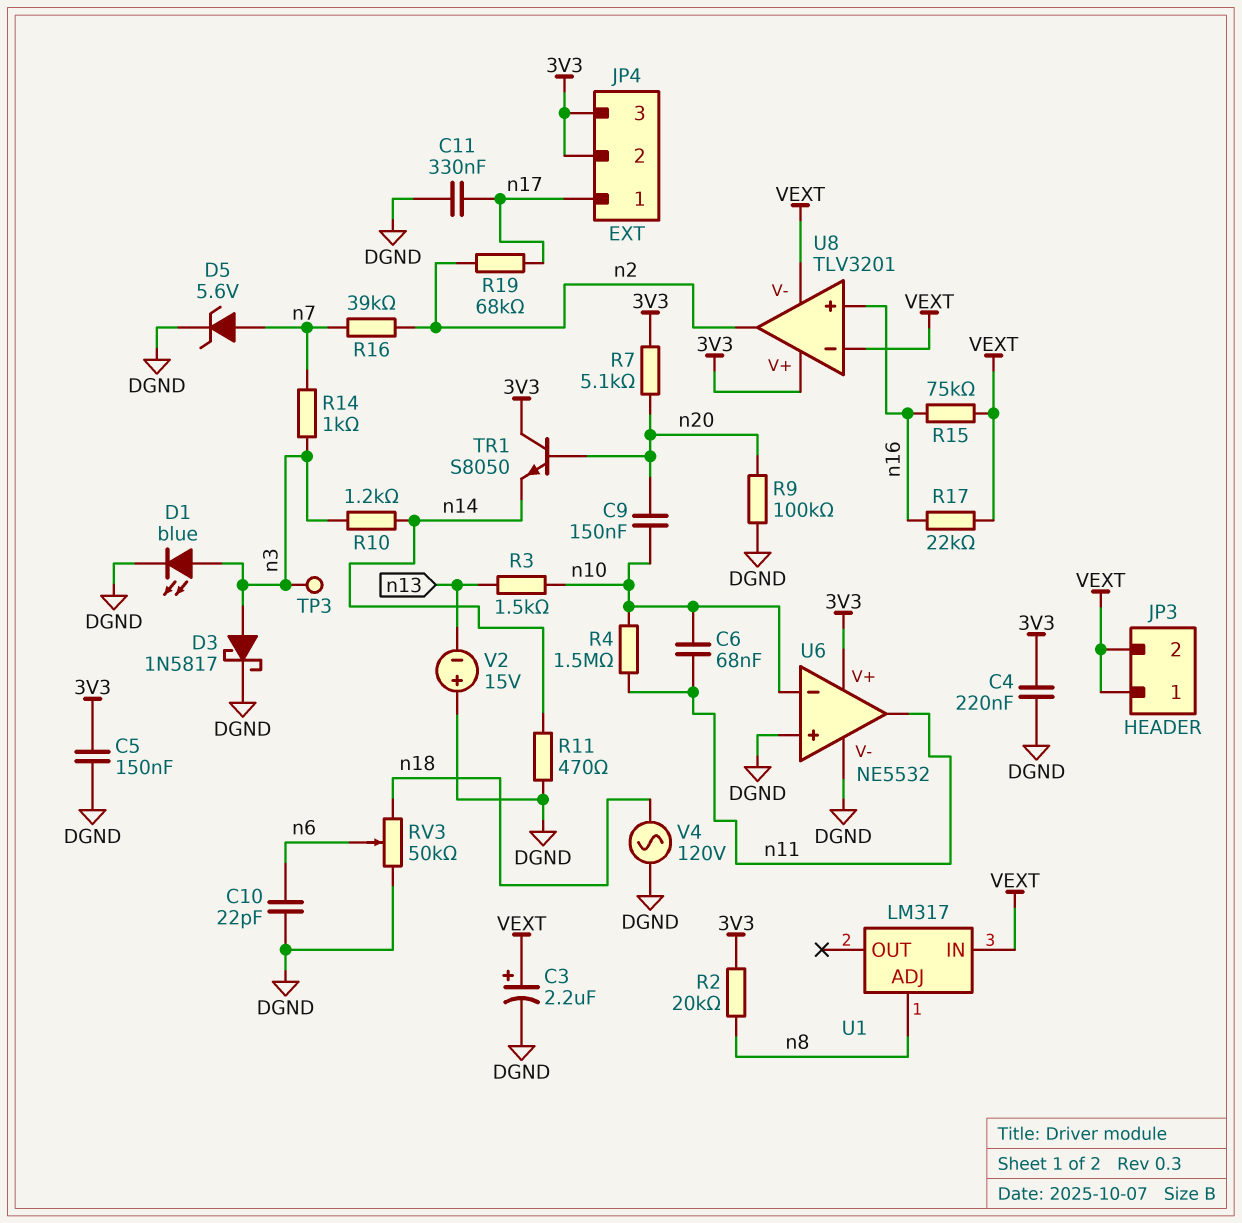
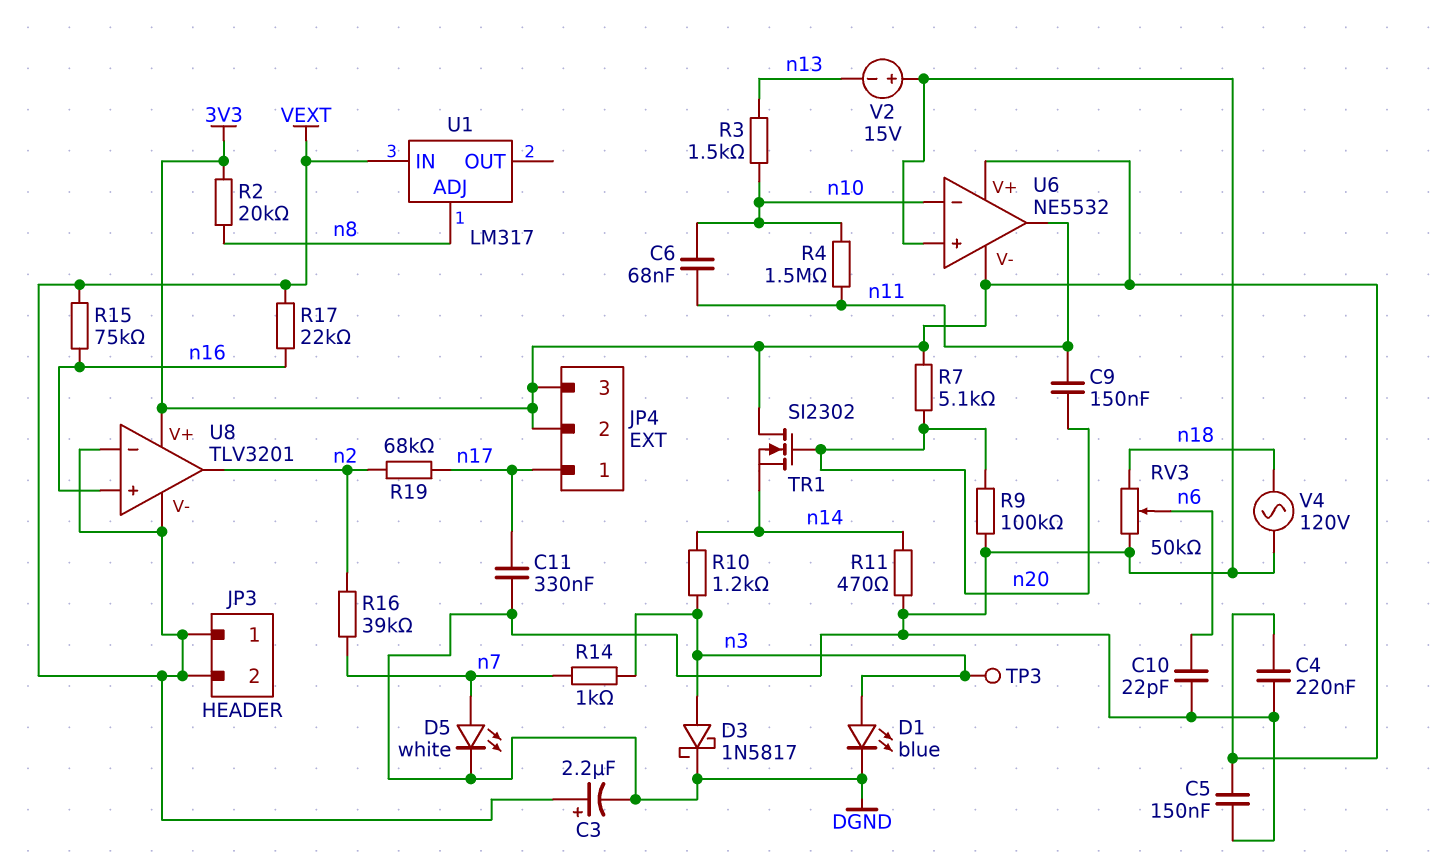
C9: 150nF (n10, n20) -> 150nF (n11, n20)
D5: zener 5.6V (A n7, K DGND) -> LED white (A n7, K DGND)
TR1: NPN S8050 (B n20, C 3V3, E n14) -> NMOS SI2302 (G n20, D 3V3, S n14)
U6 pin V-: DGND -> 3V3

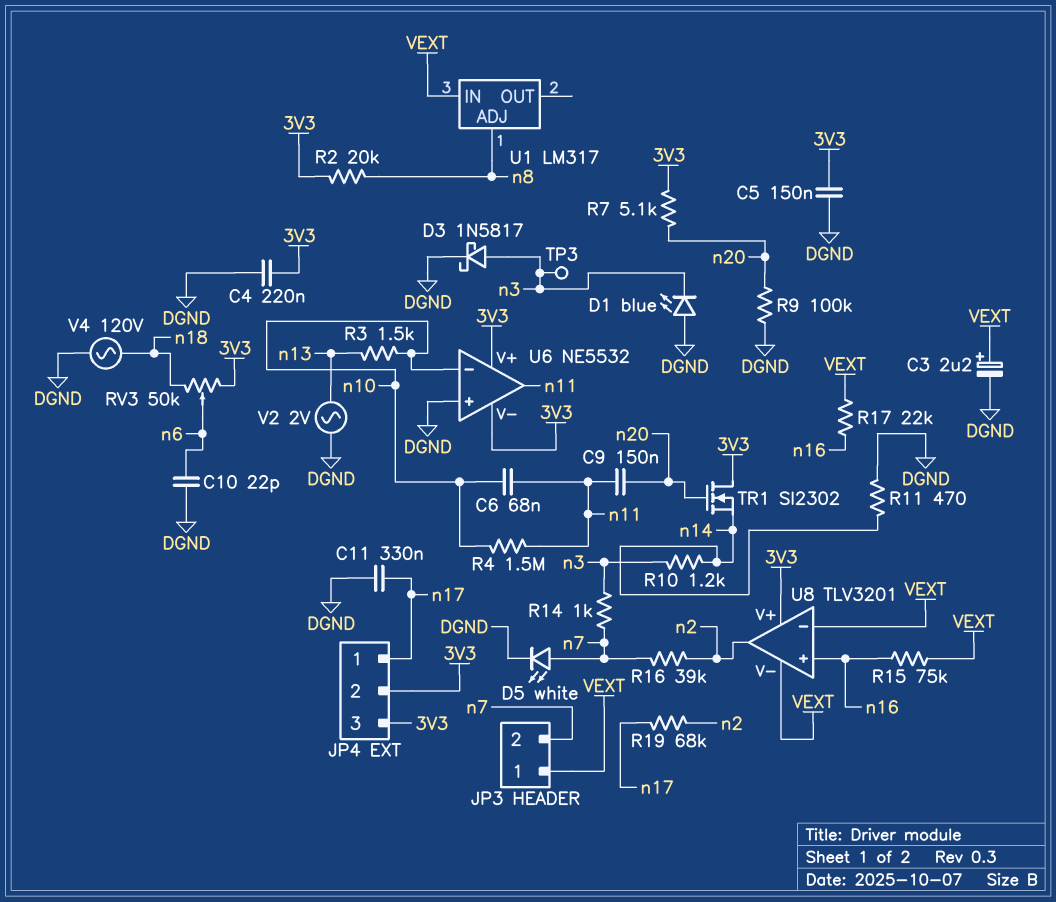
D1: LED blue (A n3, K DGND) -> LED blue (A DGND, K n3)
JP3 pin 2: VEXT -> n7
RV3: 50k (DGND, n18, wiper n6) -> 50k (3V3, n18, wiper n6)
V2: 15V (plus DGND, minus n13) -> AC 2V (DGND, n13)

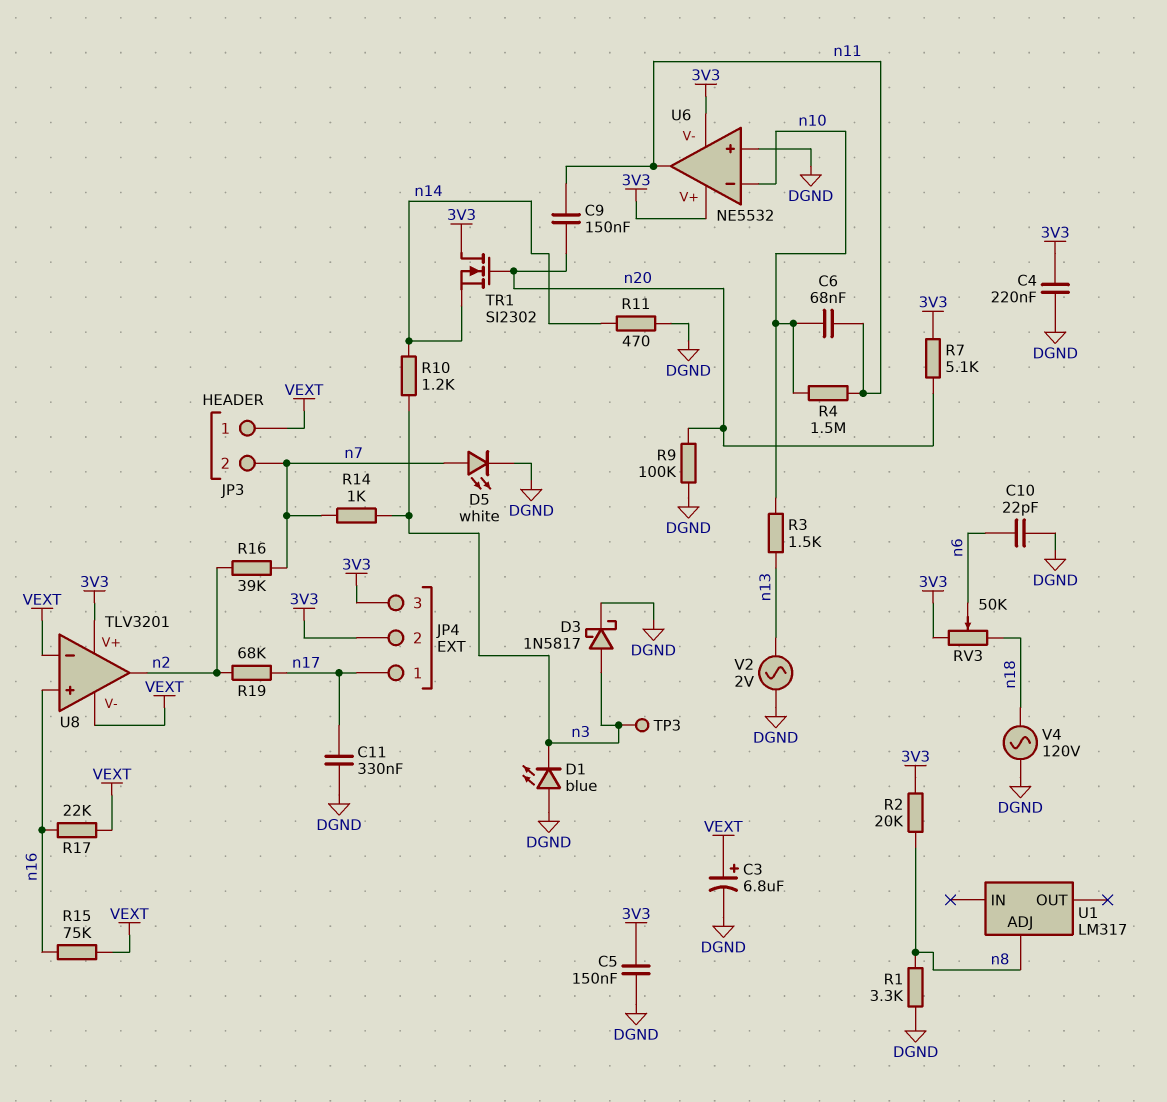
C3: 2.2uF (plus VEXT, minus DGND) -> 6.8uF (plus VEXT, minus DGND)
R1: none -> 3.3k (DGND, n8)
U1 pin IN: VEXT -> none

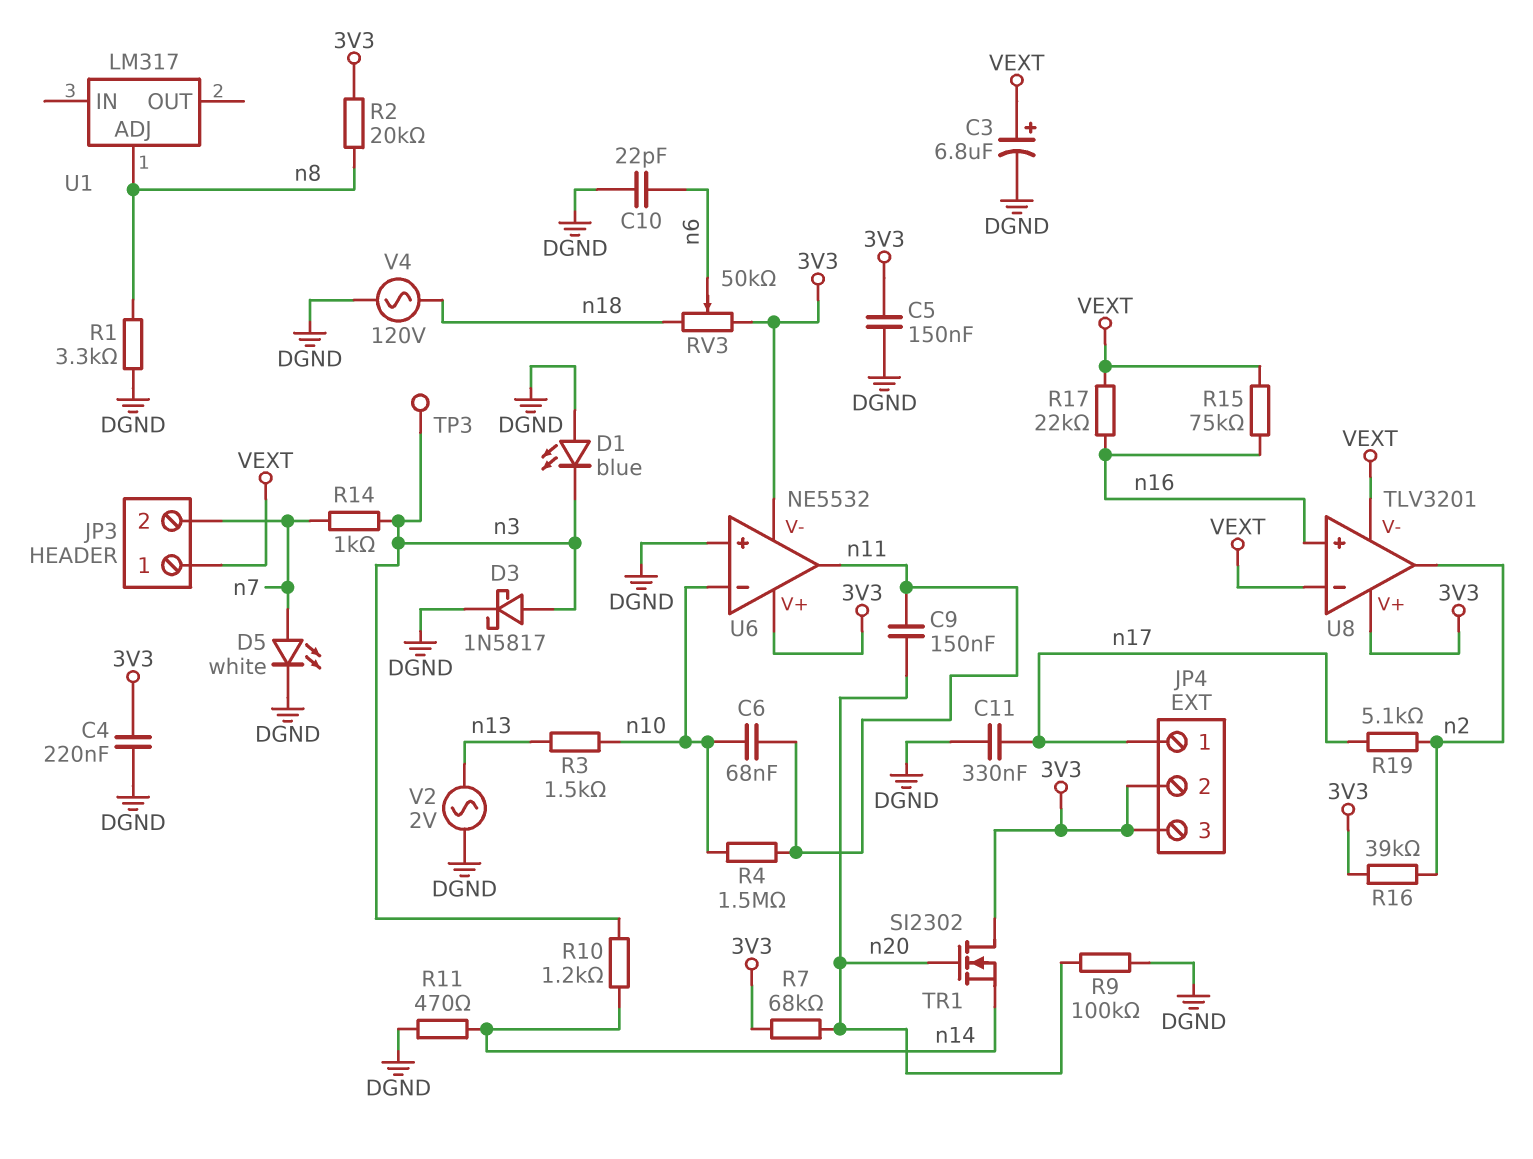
R7: 5.1k (3V3, n20) -> 68k (3V3, n20)
R16: 39k (n2, n7) -> 39k (3V3, n2)
R19: 68k (n2, n17) -> 5.1k (n2, n17)

